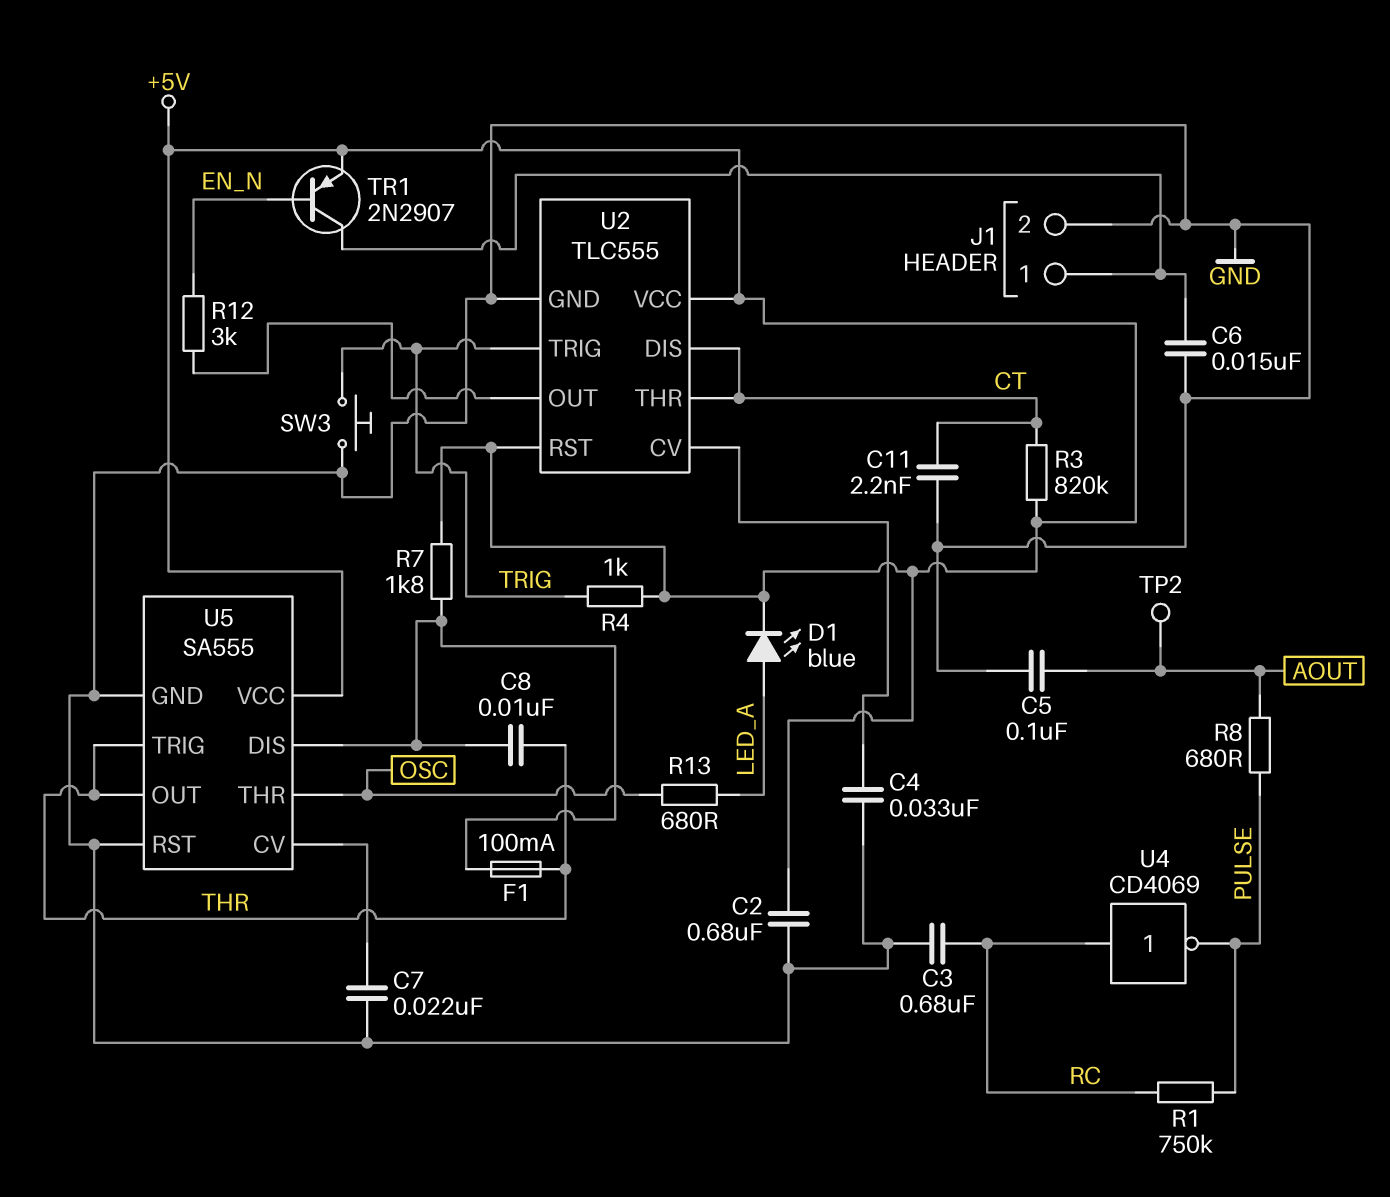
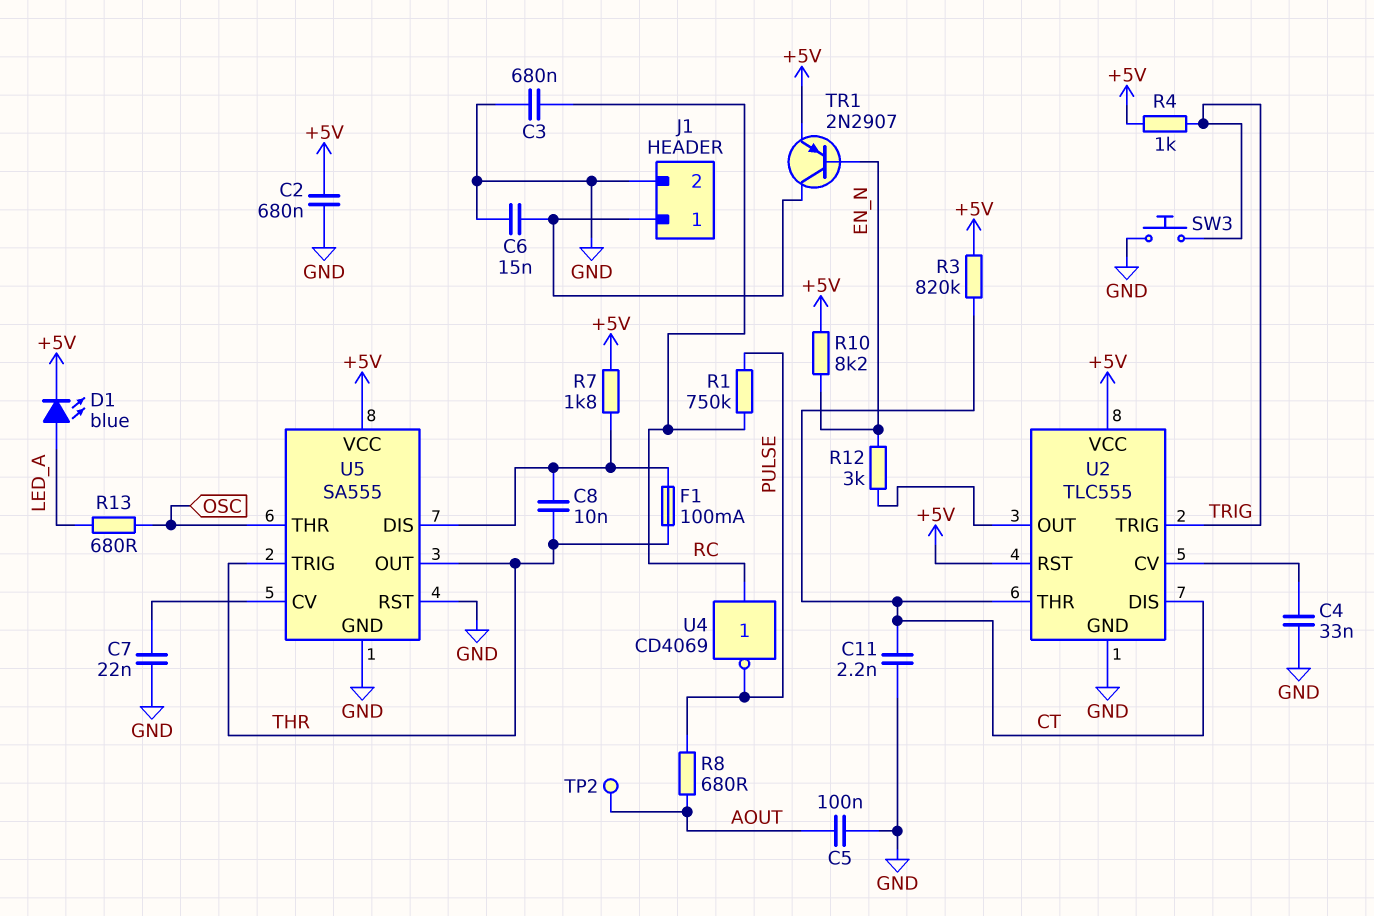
R10: none -> 8.2k (+5V, EN_N)

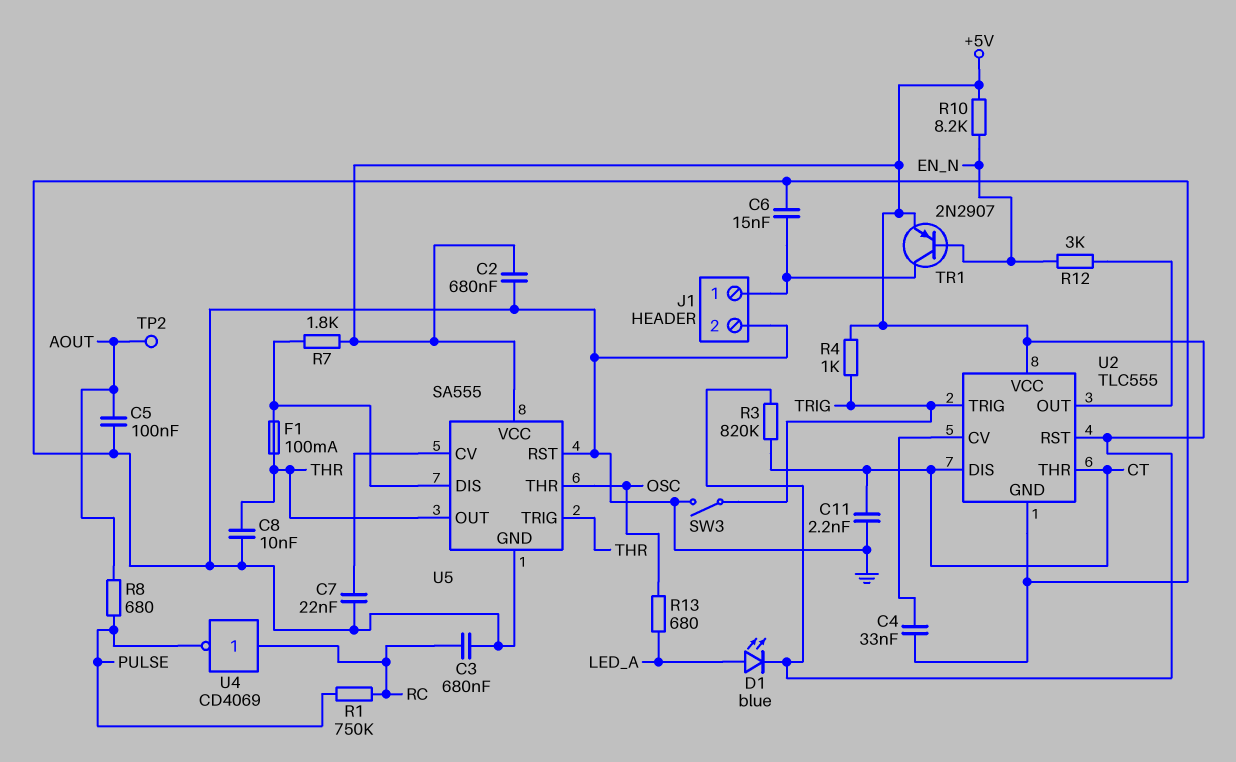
C8: 10nF (THR, U5/DIS) -> 10nF (GND, THR)
SW3: button (GND, TRIG) -> switch (GND, TRIG)

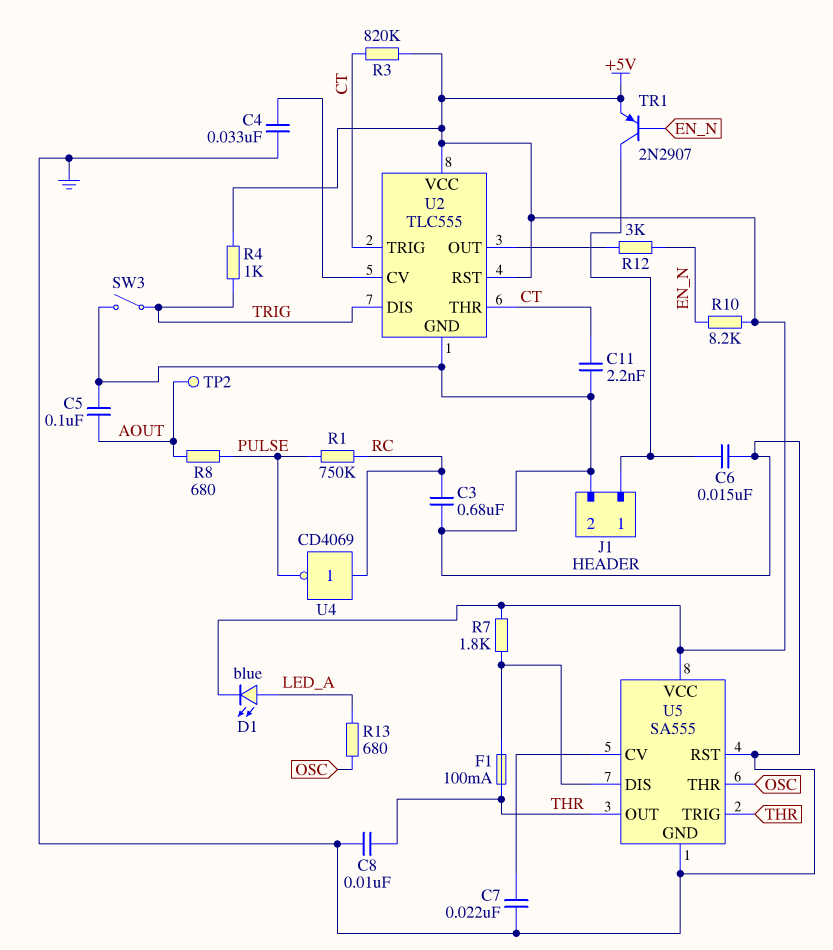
C2: 680nF (+5V, GND) -> none
U2 pin DIS: CT -> TRIG
U2 pin TRIG: TRIG -> CT

